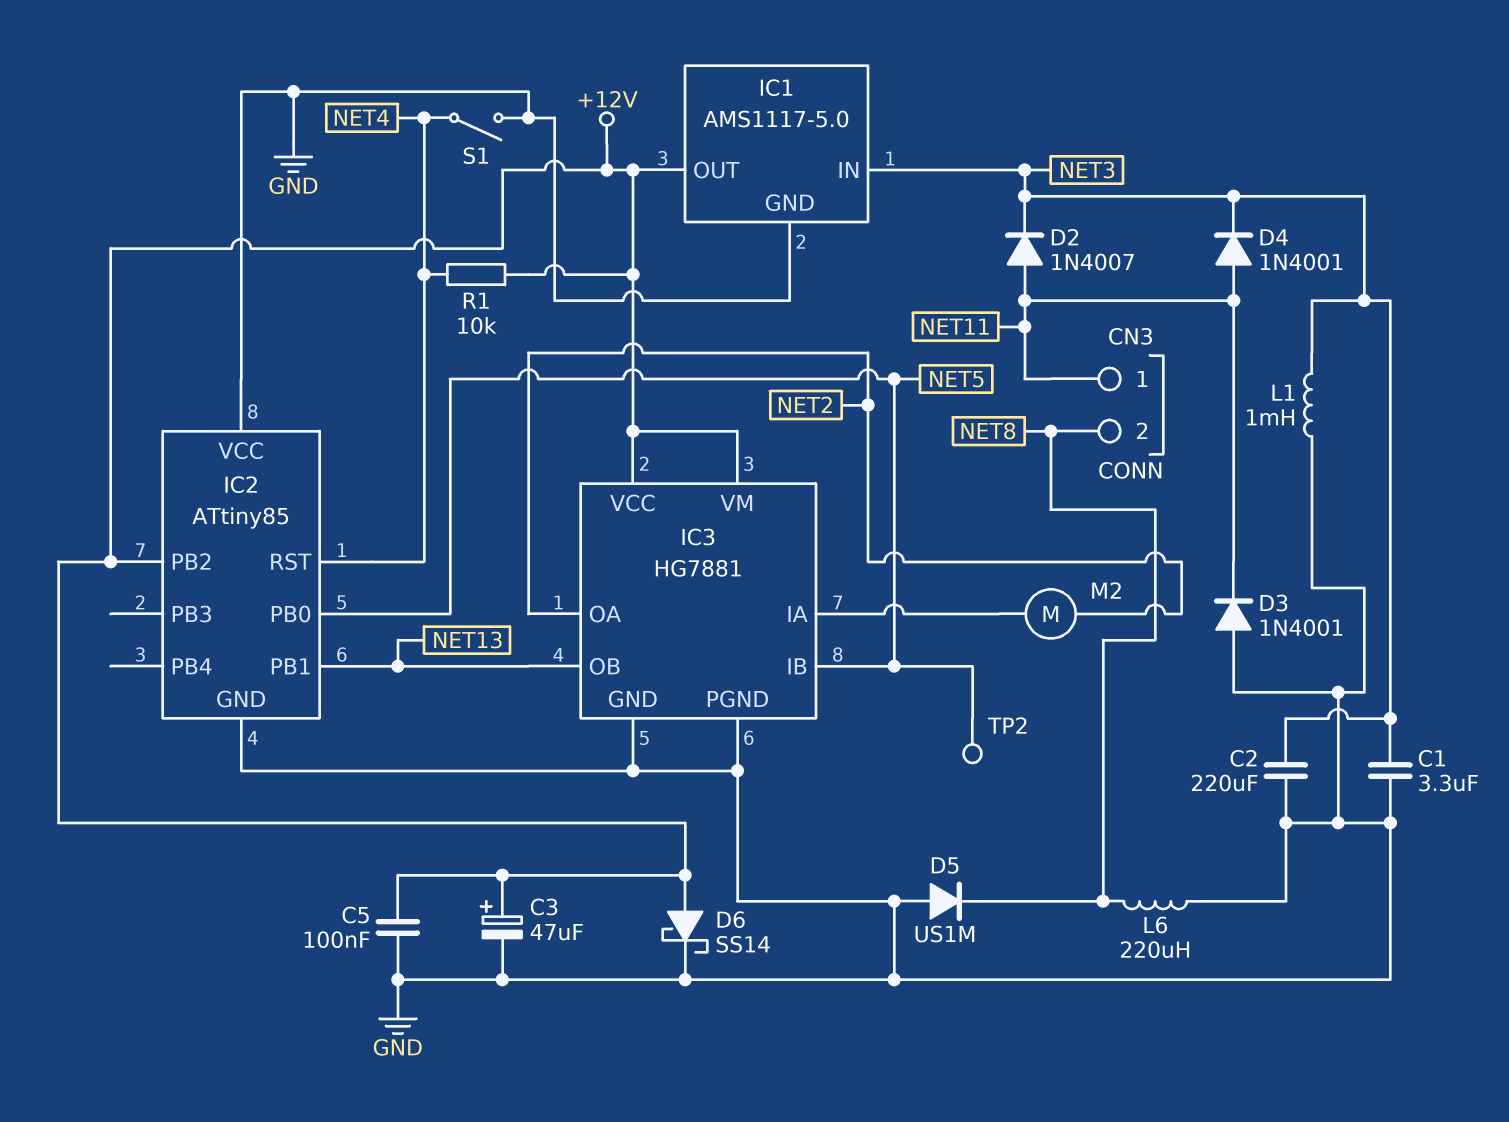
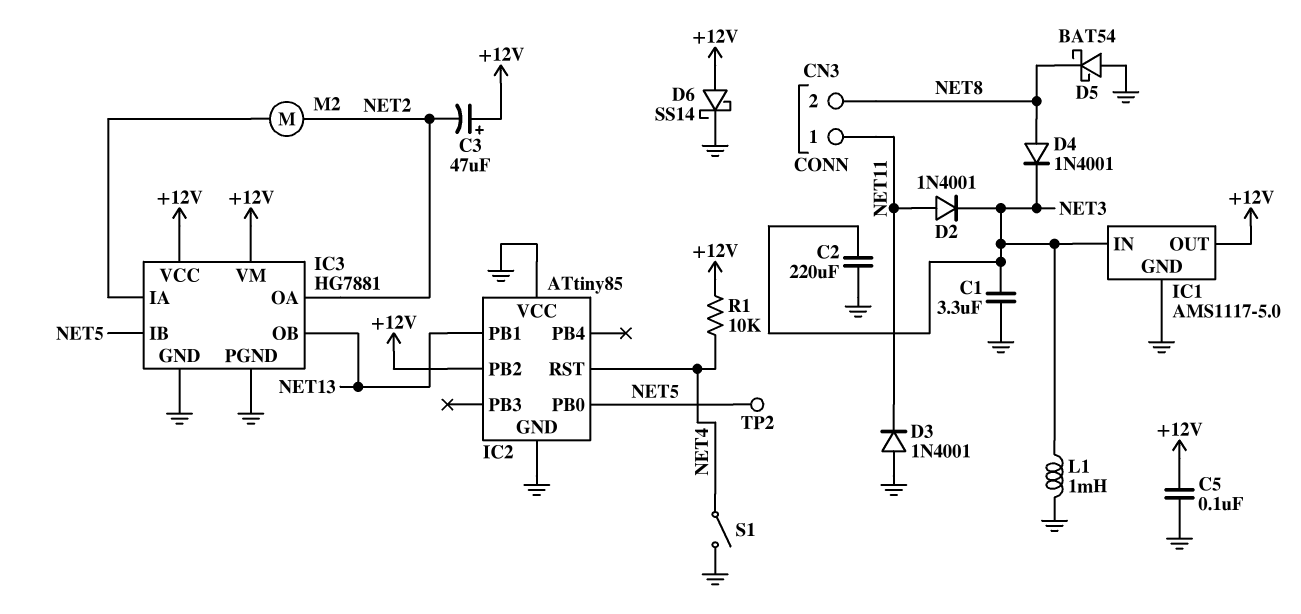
C3: 47uF (plus +12V, minus GND) -> 47uF (plus +12V, minus NET2)
D2: diode 1N4007 (A NET11, K NET3) -> diode 1N4001 (A NET11, K NET3)
D4: diode 1N4001 (A NET11, K NET3) -> diode 1N4001 (A NET8, K NET3)
D5: diode US1M (A GND, K NET8) -> schottky BAT54 (A GND, K NET8)
L6: 220uH (GND, NET8) -> none

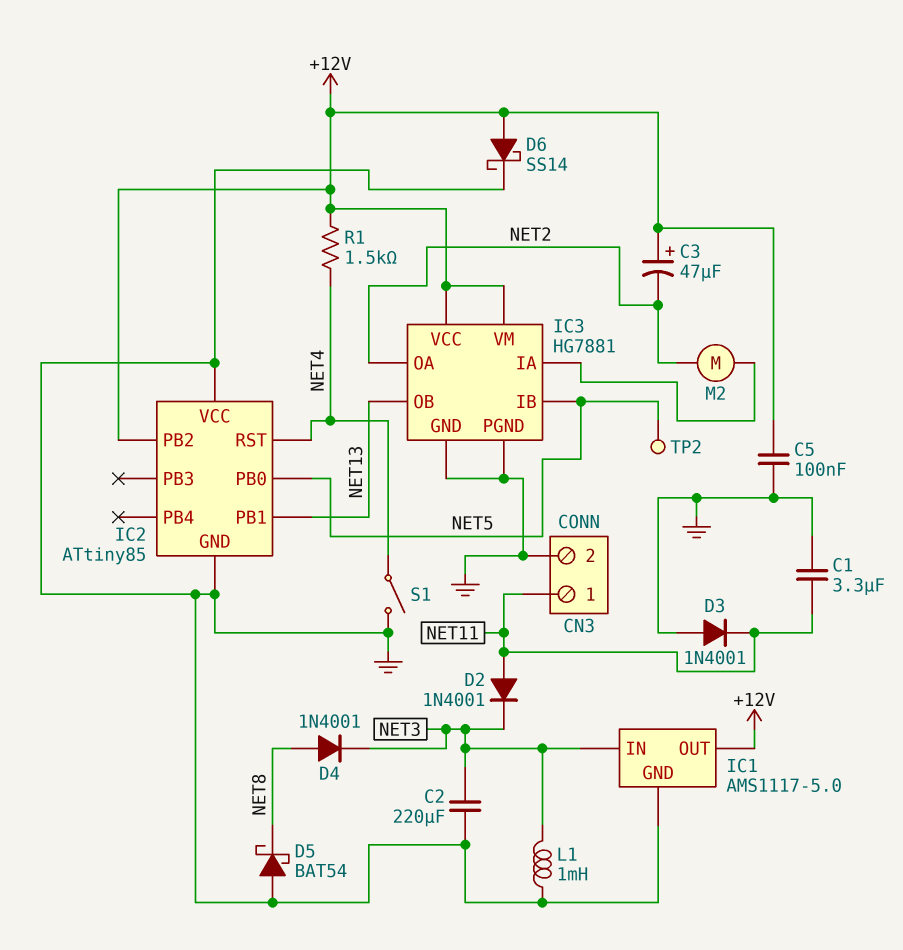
C1: 3.3uF (GND, NET3) -> 3.3uF (GND, NET11)
CN3 pin 2: NET8 -> GND
R1: 10k (+12V, NET4) -> 1.5k (+12V, NET4)

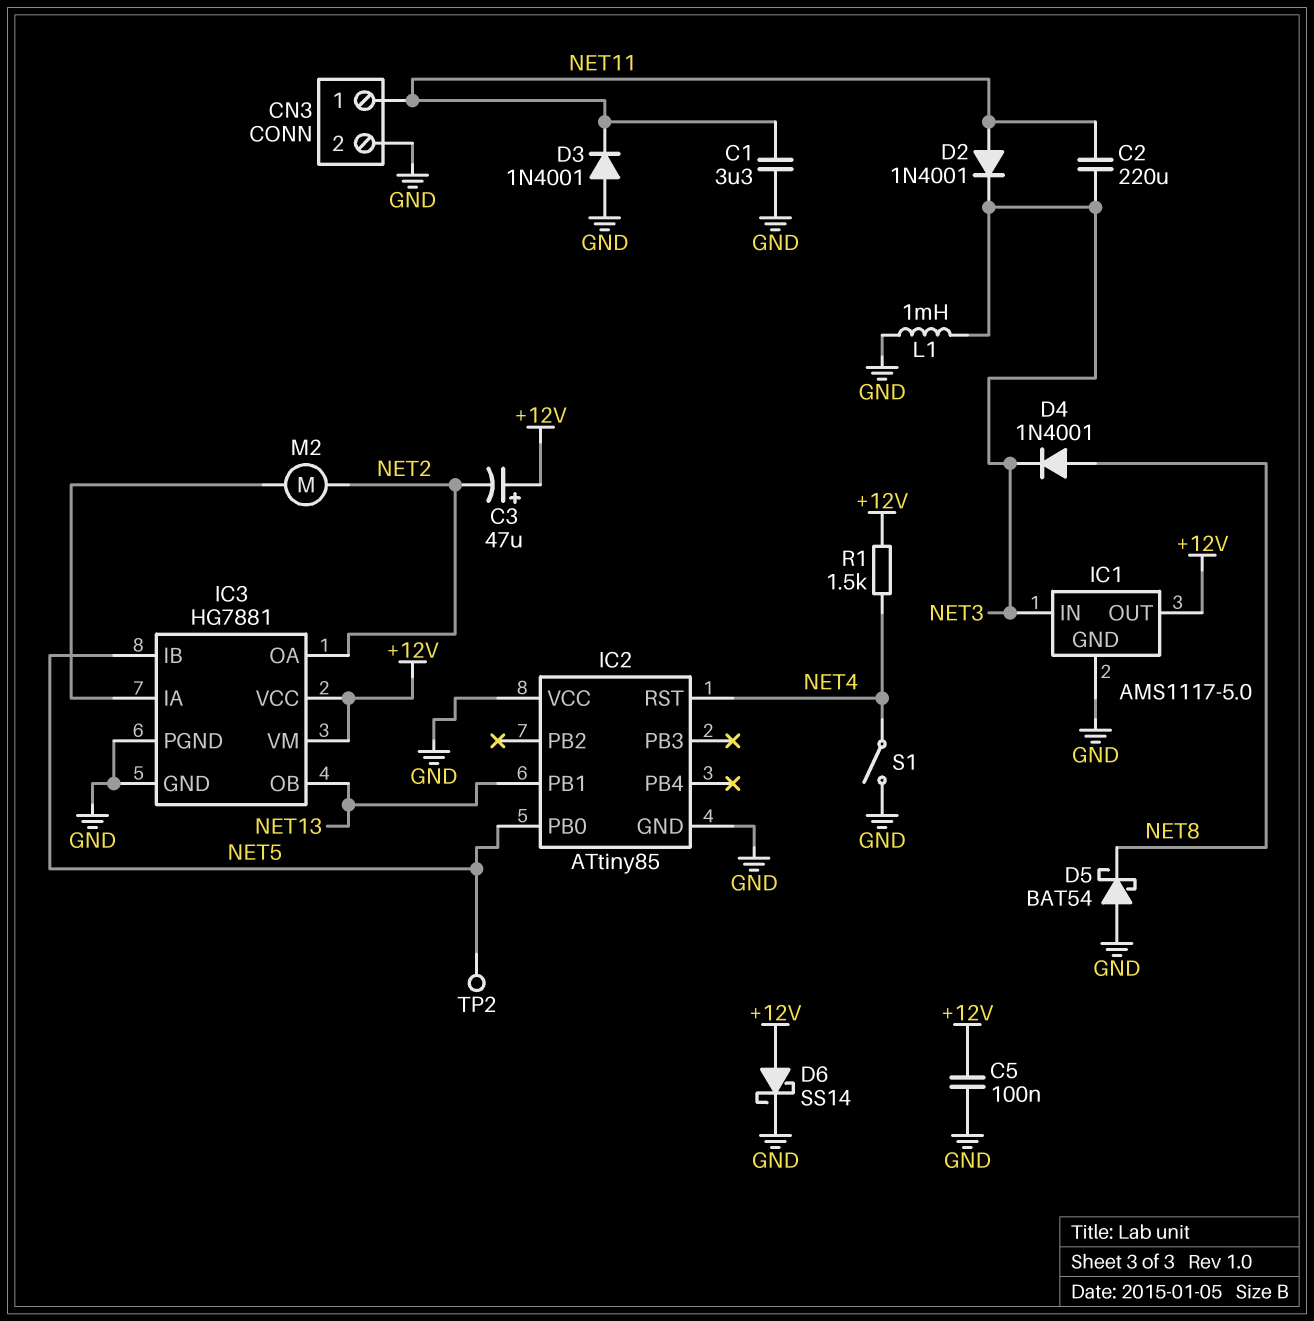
C2: 220uF (GND, NET3) -> 220uF (NET3, NET11)
IC2 pin PB2: +12V -> none

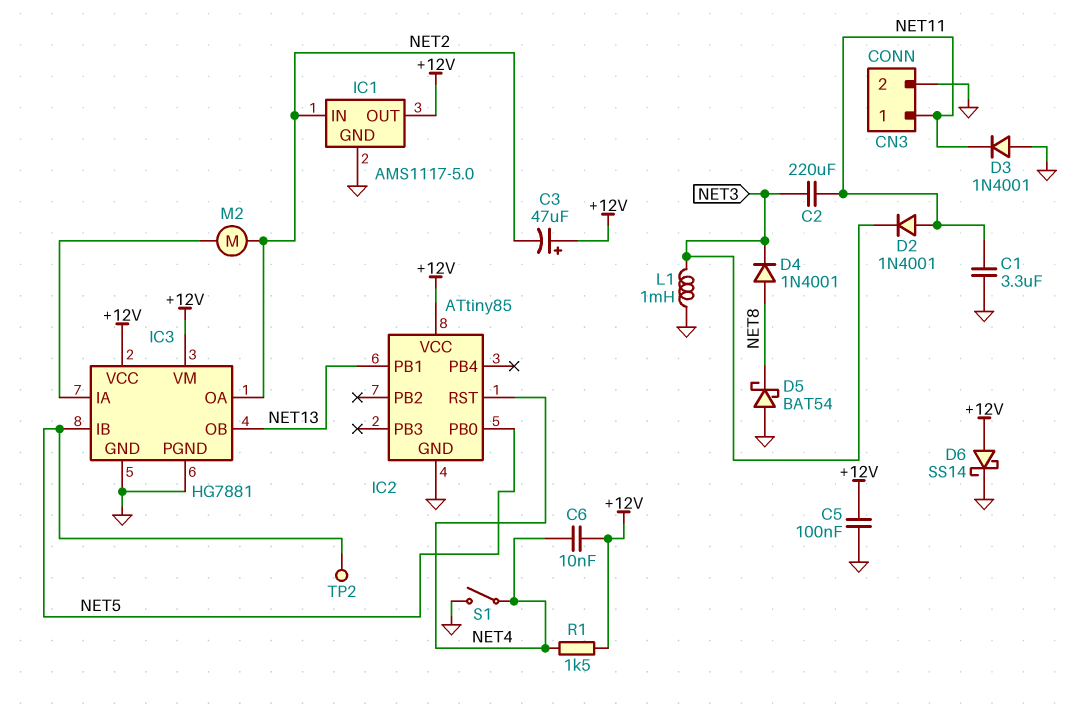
C6: none -> 10nF (+12V, NET4)
IC1 pin IN: NET3 -> NET2
IC2 pin VCC: GND -> +12V

